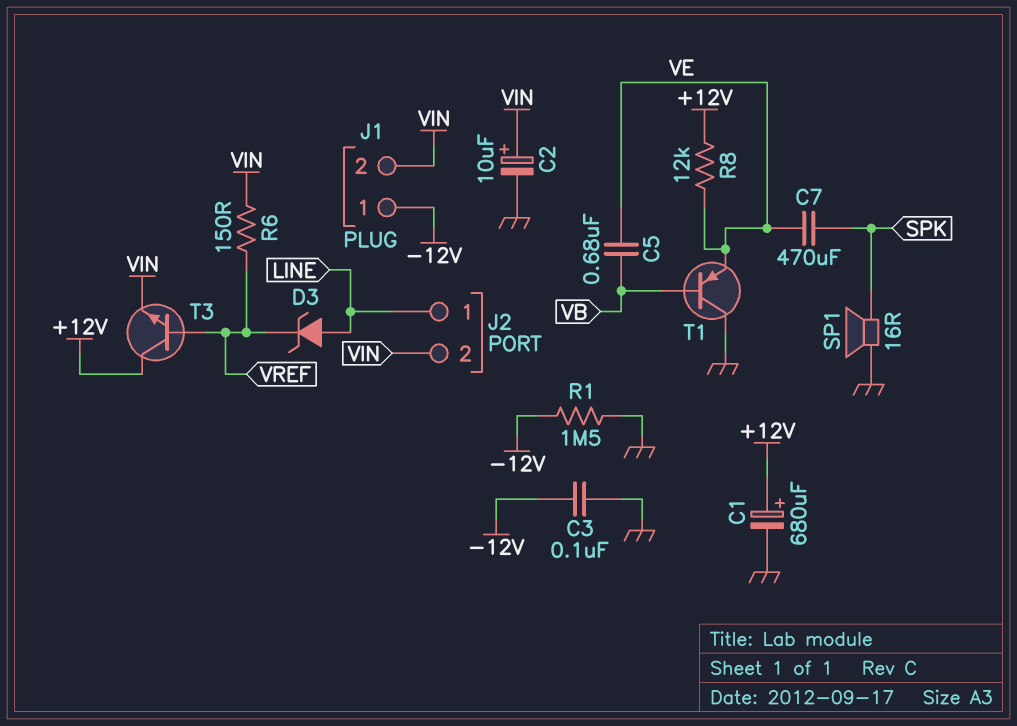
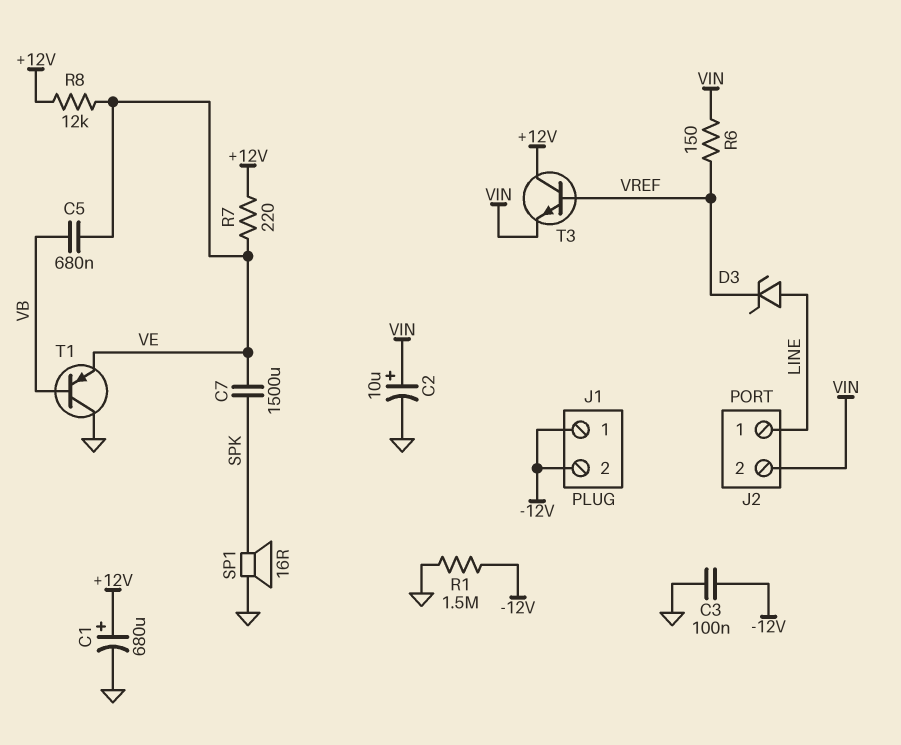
C7: 470uF (SPK, VE) -> 1500uF (SPK, VE)
J1 pin 2: VIN -> -12V
R7: none -> 220 (+12V, VE)

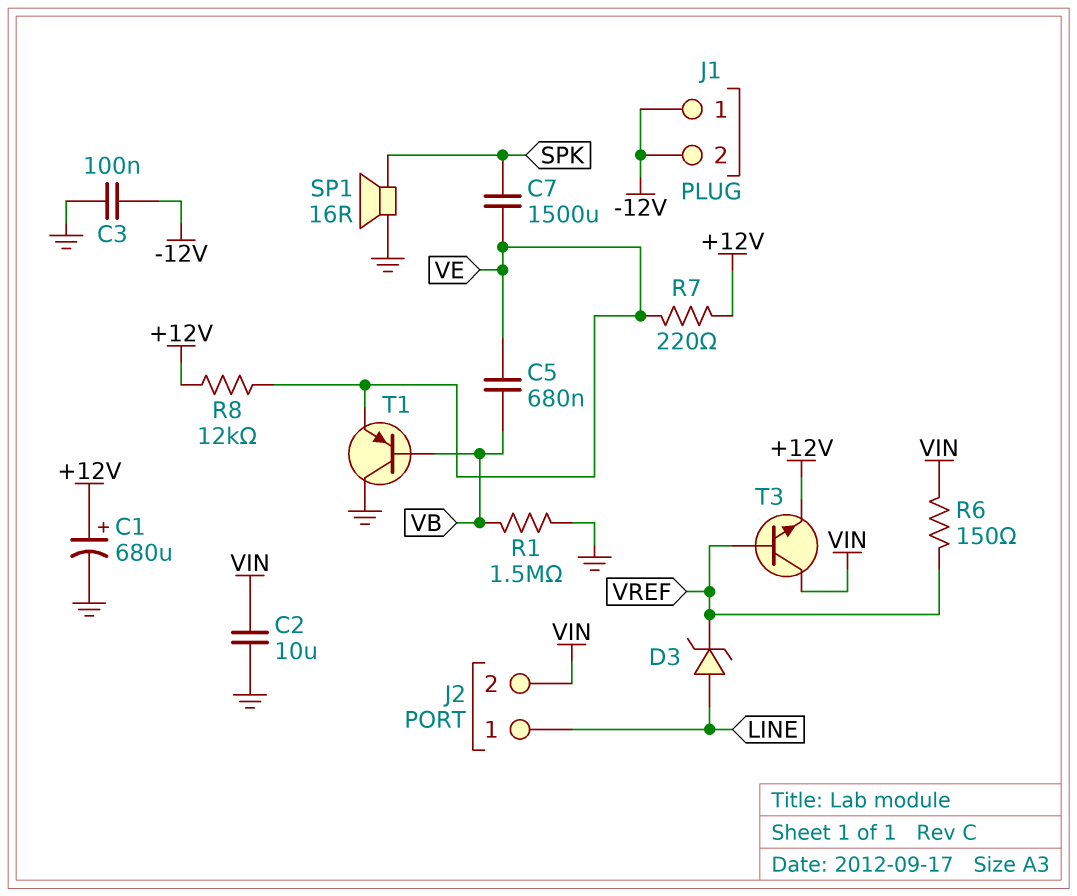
C2: 10uF (plus VIN, minus GND) -> 10uF (GND, VIN)
R1: 1.5M (-12V, GND) -> 1.5M (GND, VB)
T3: NPN (B VREF, C +12V, E VIN) -> NPN (B VREF, C VIN, E +12V)

